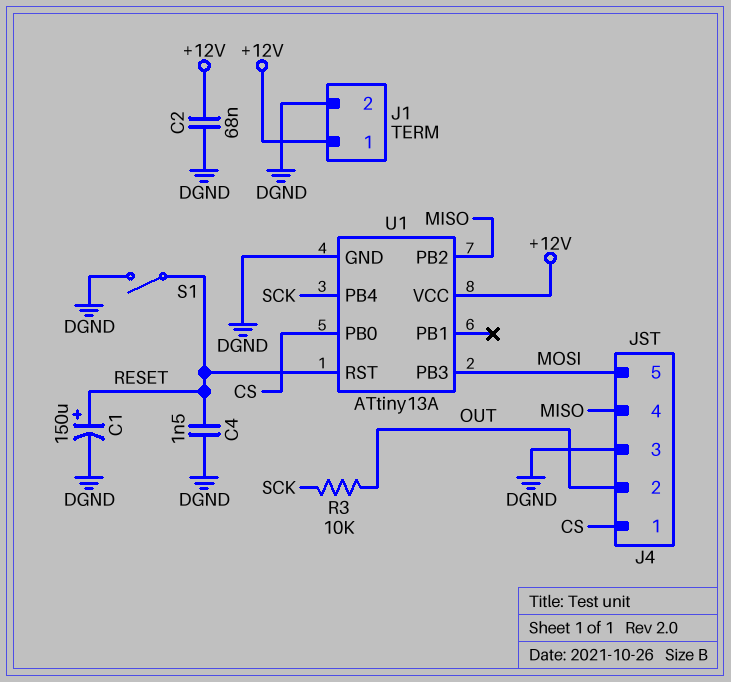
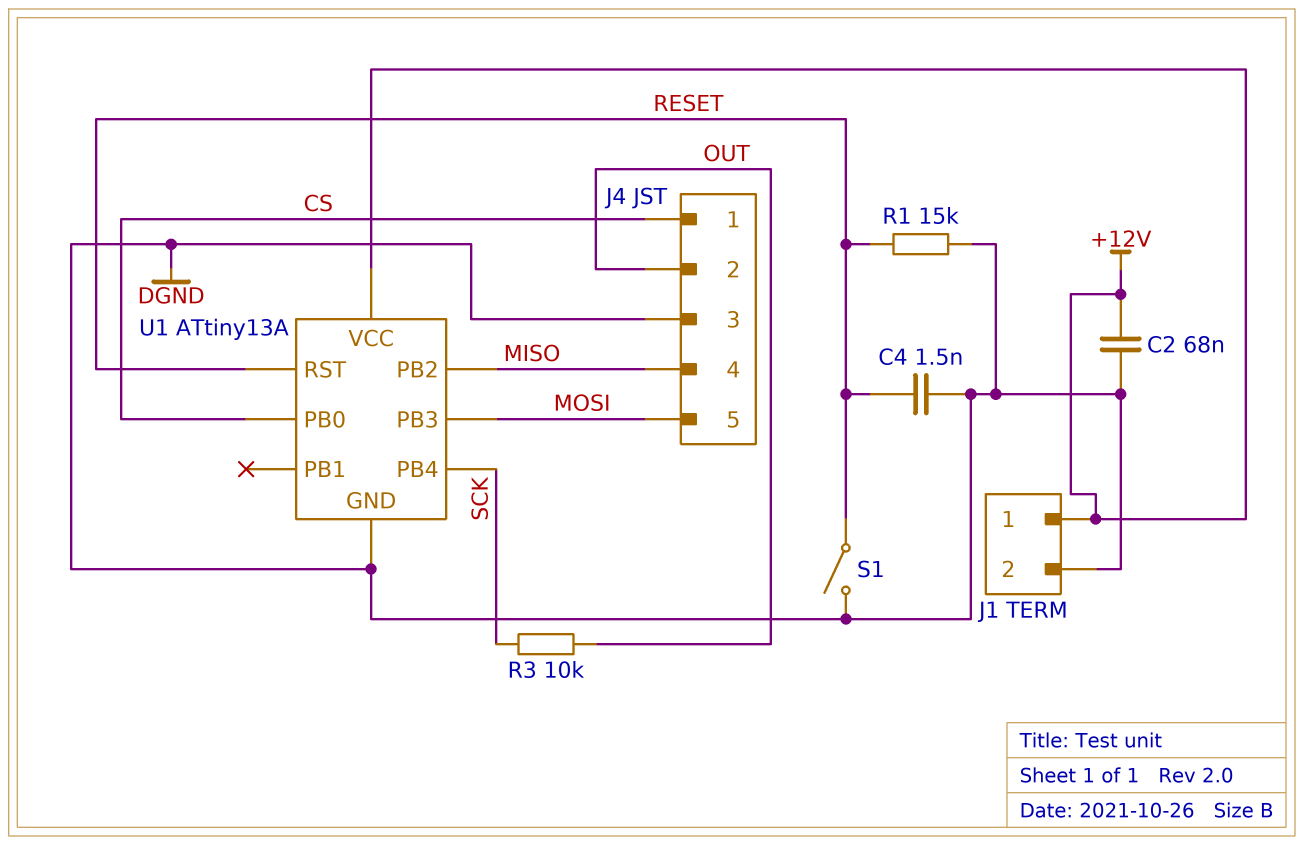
C1: 150uF (plus RESET, minus DGND) -> none
R1: none -> 15k (DGND, RESET)

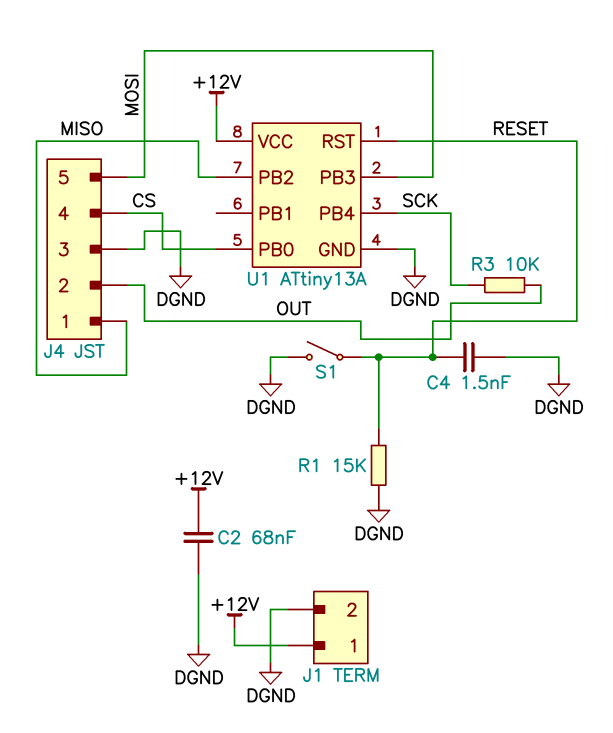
J4 pin 1: CS -> MISO
J4 pin 4: MISO -> CS

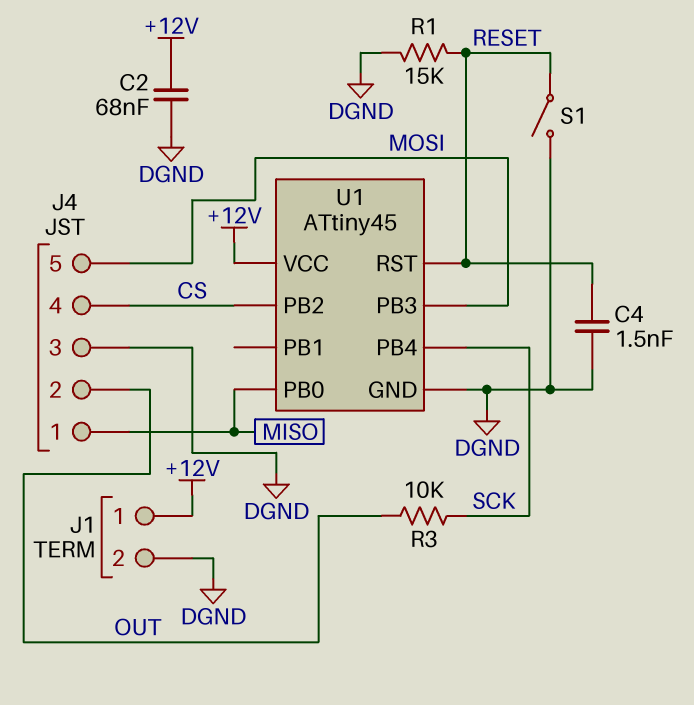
U1: ATtiny13A -> ATtiny45
U1 pin PB0: CS -> MISO
U1 pin PB2: MISO -> CS

